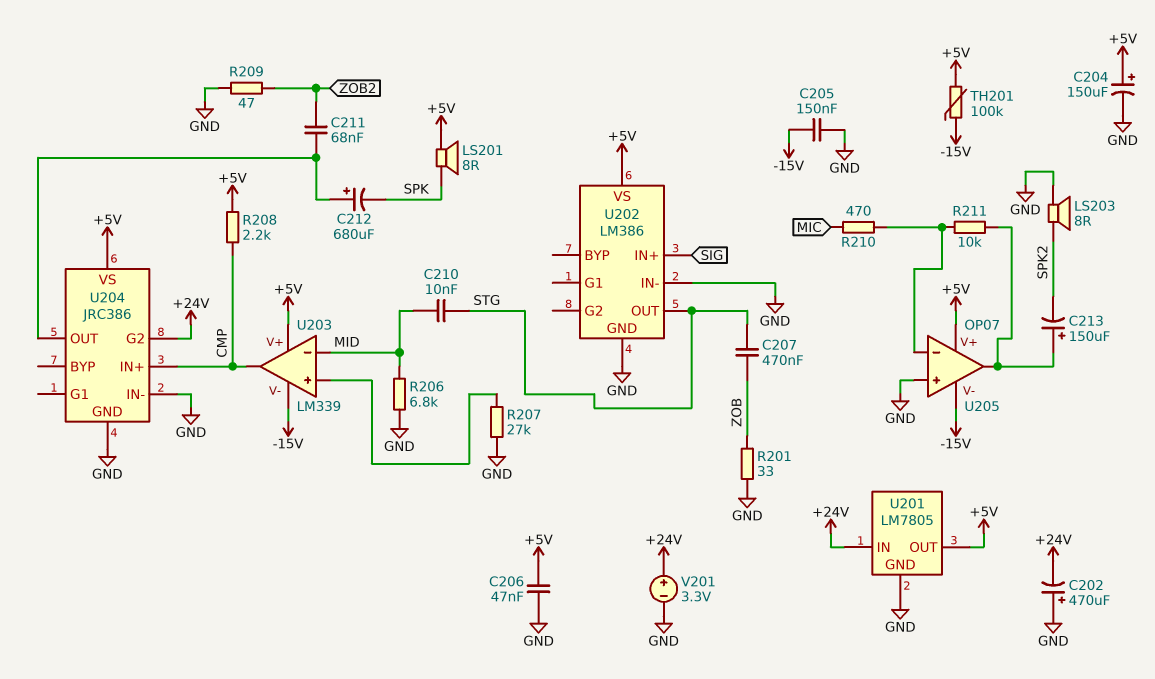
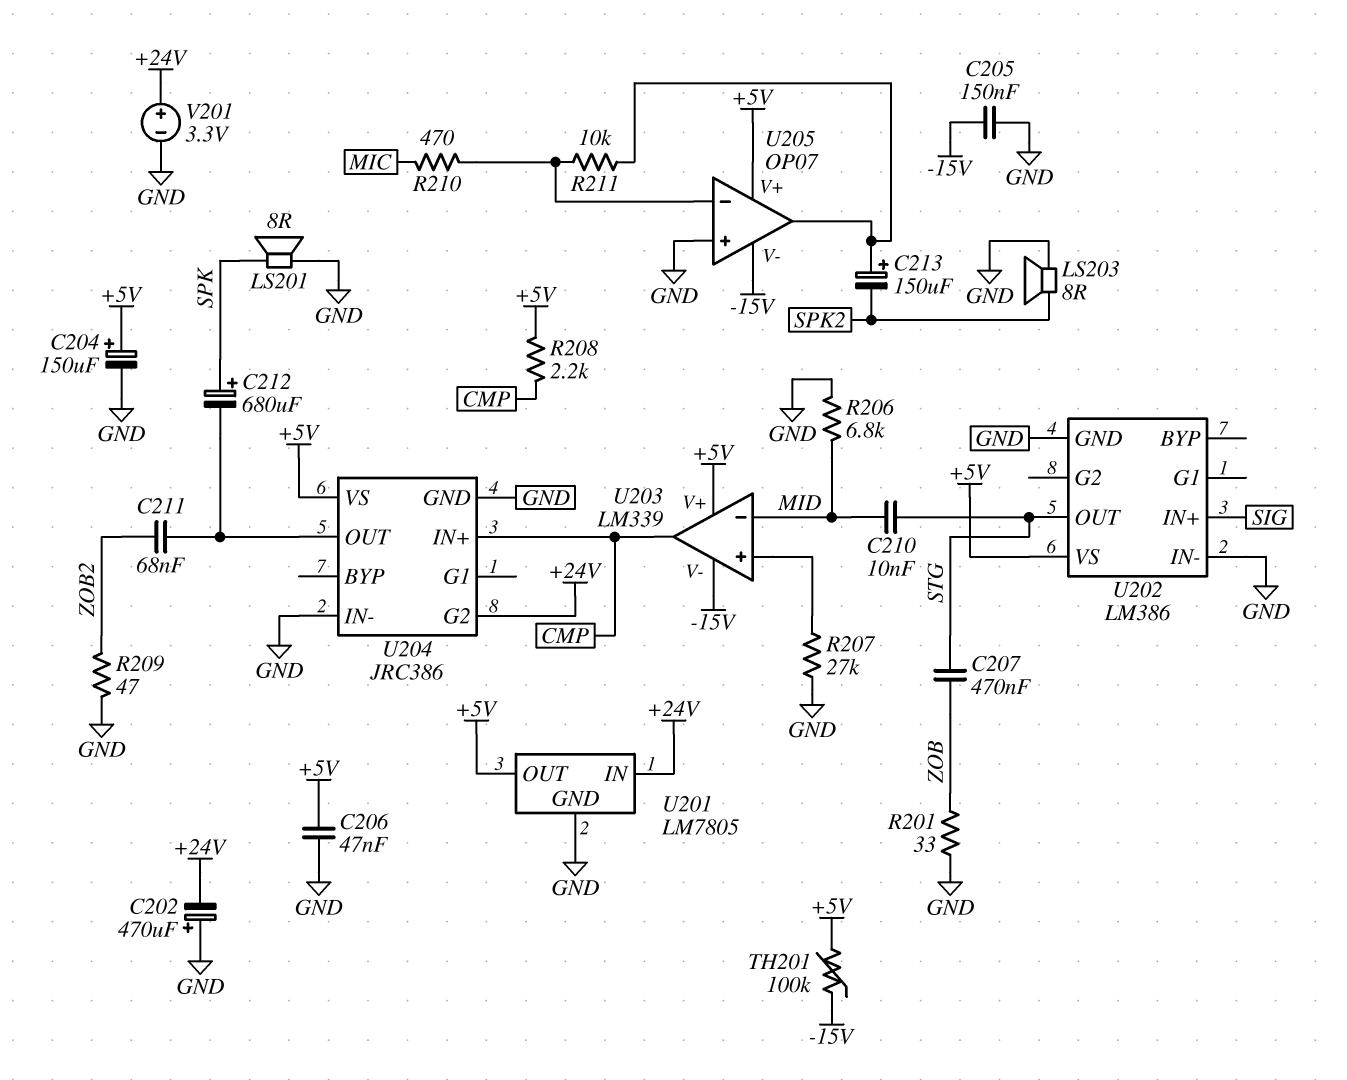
C212: 680uF (plus U204/OUT, minus SPK) -> 680uF (plus SPK, minus U204/OUT)
LS201: speaker 8R (+5V, SPK) -> speaker 8R (GND, SPK)

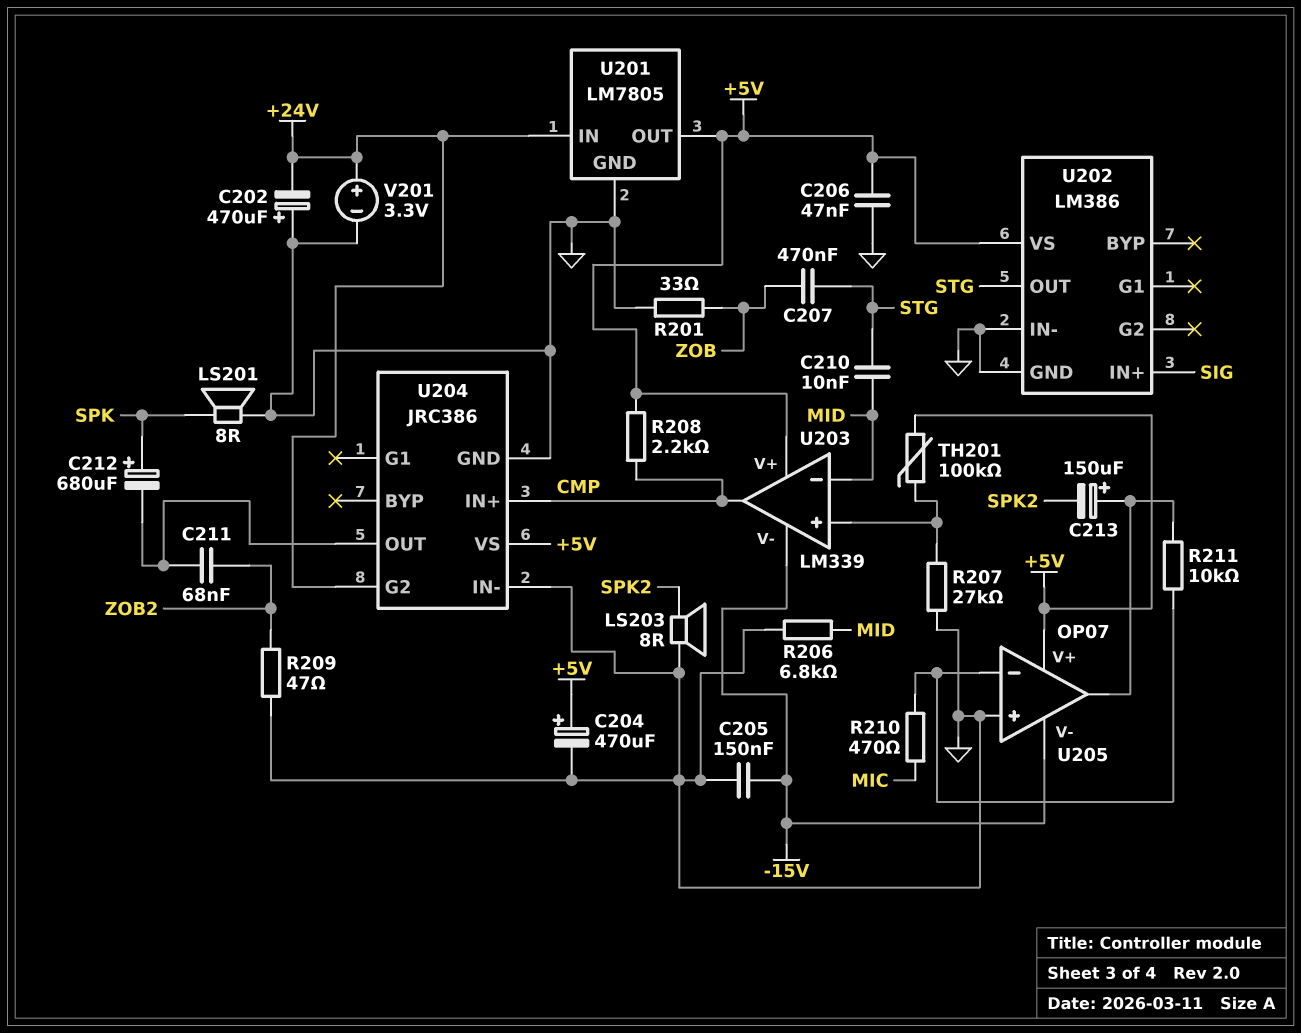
C204: 150uF (plus +5V, minus GND) -> 470uF (plus +5V, minus GND)
TH201: 100k (+5V, -15V) -> 100k (+5V, U203/in+)

